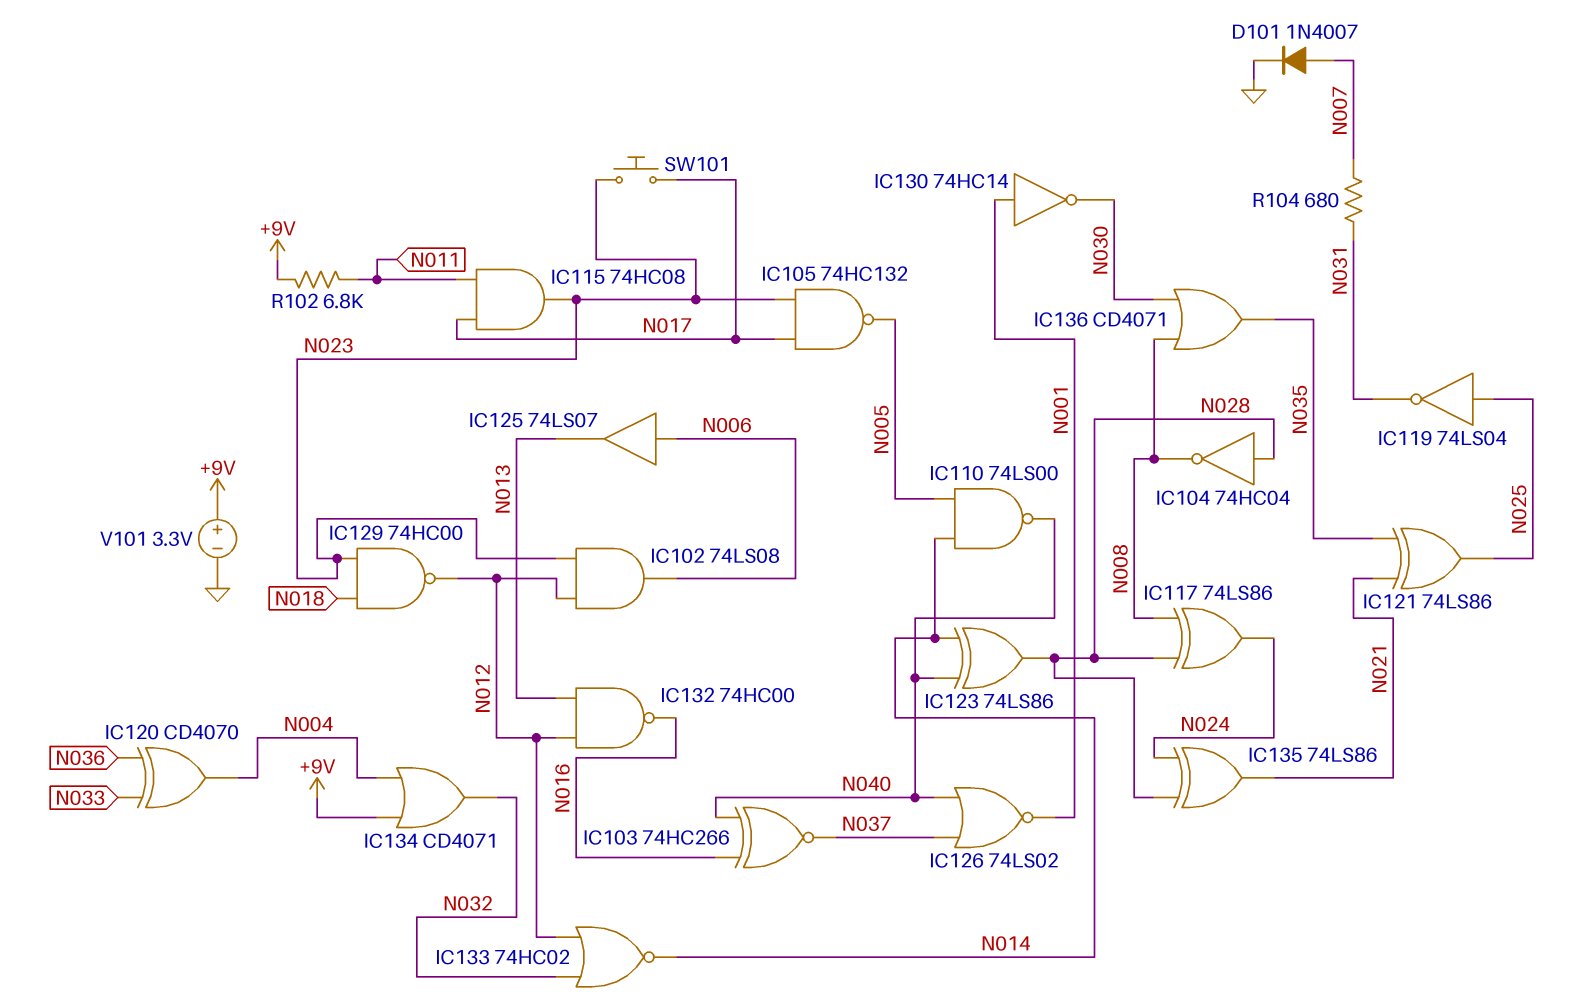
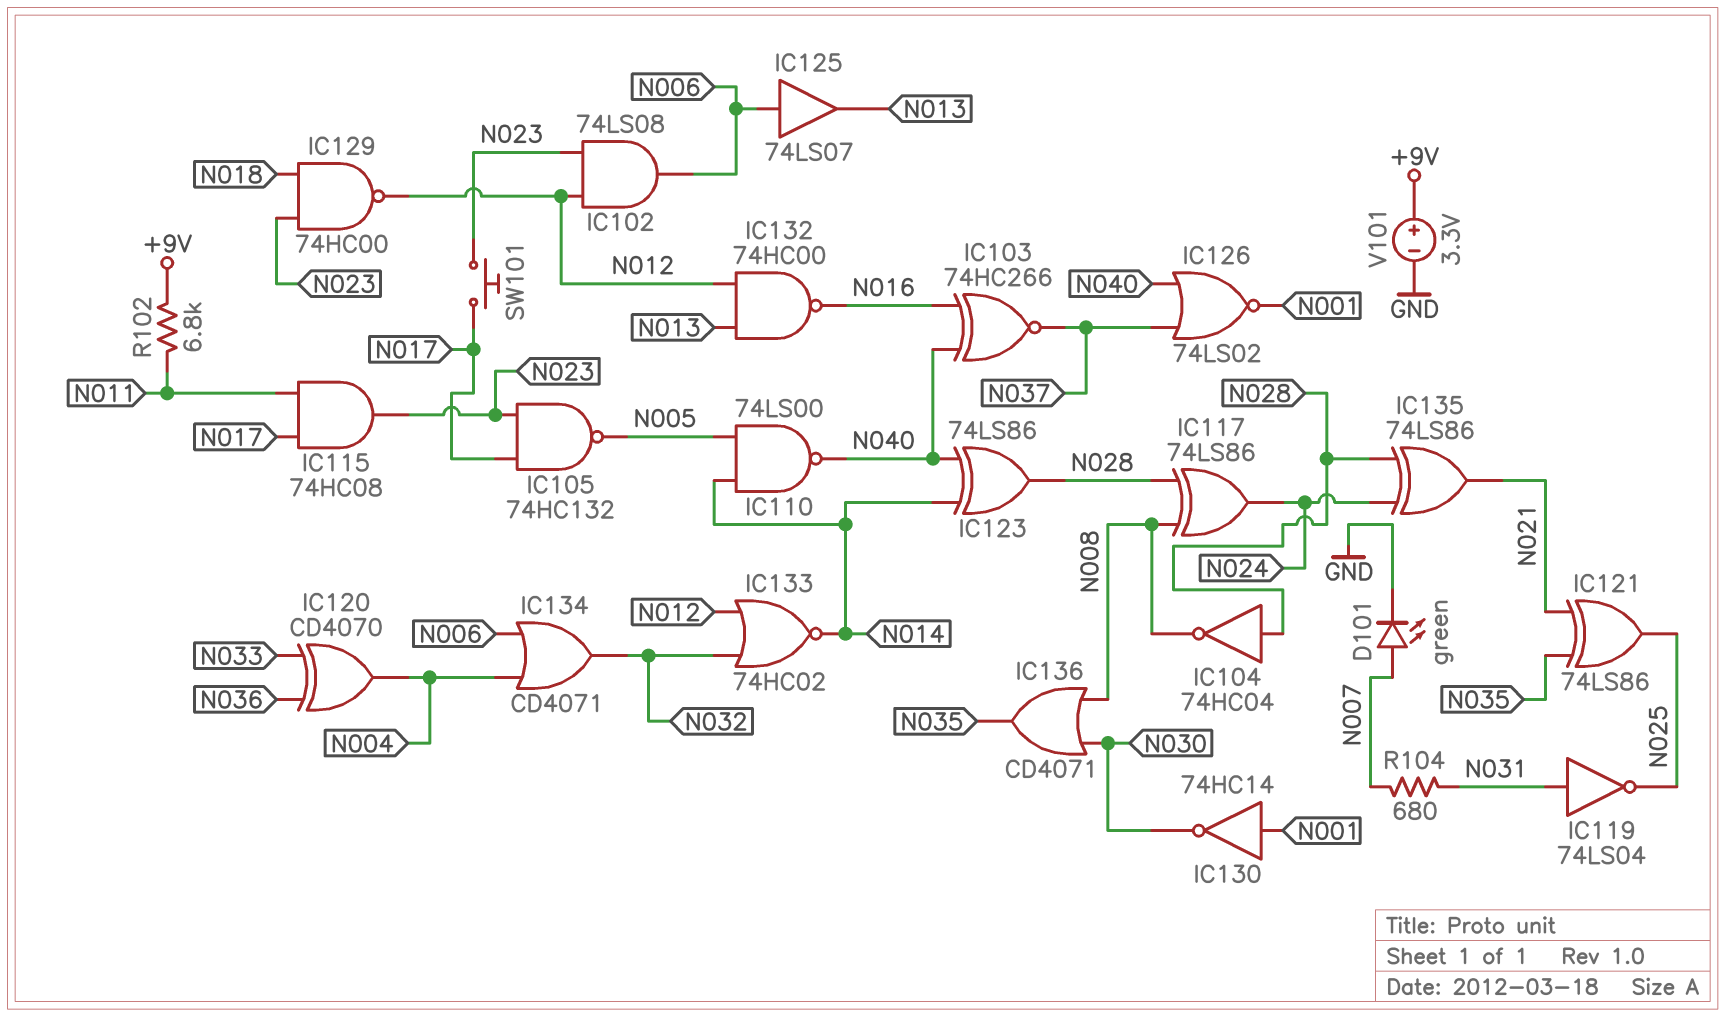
D101: diode 1N4007 (A N007, K GND) -> LED green (A N007, K GND)
IC119: NOT 74LS04 (in N025, out N031) -> NOT 74LS04 (in N031, out N025)
IC134: OR CD4071 (in +9V, in N004, out N032) -> OR CD4071 (in N004, in N006, out N032)

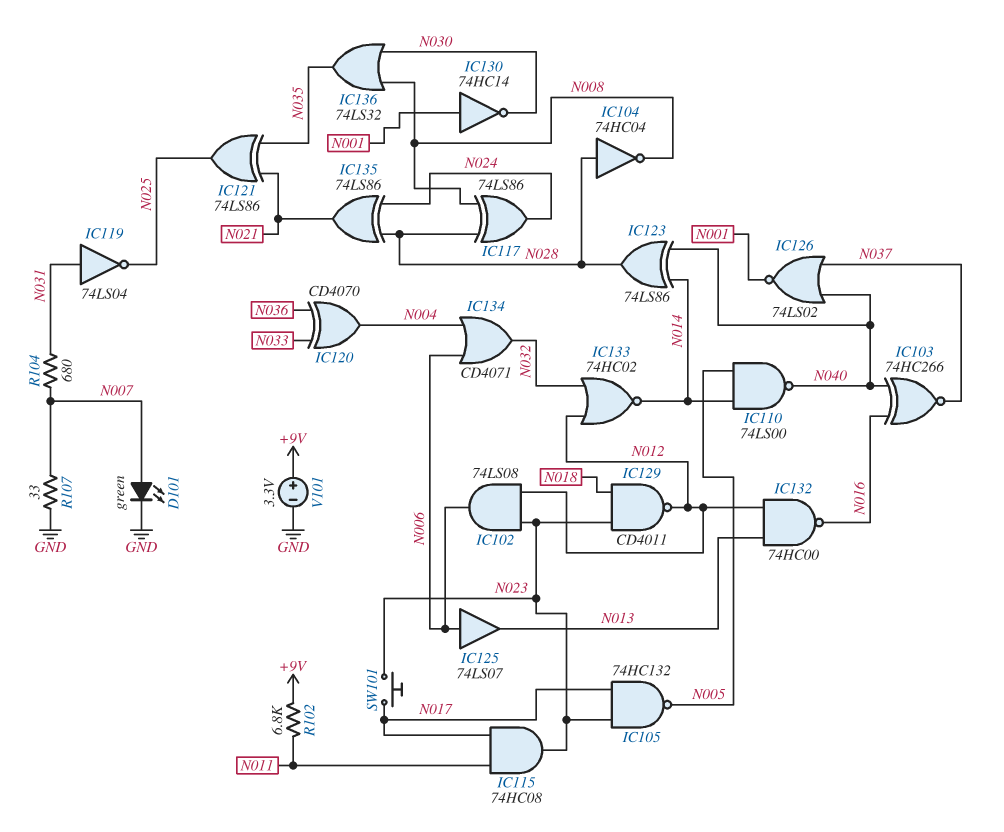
IC129: NAND 74HC00 (in N018, in N023, out N012) -> NAND CD4011 (in N018, in N023, out N012)
IC136: OR CD4071 (in N008, in N030, out N035) -> OR 74LS32 (in N008, in N030, out N035)
R107: none -> 33 (GND, N007)

